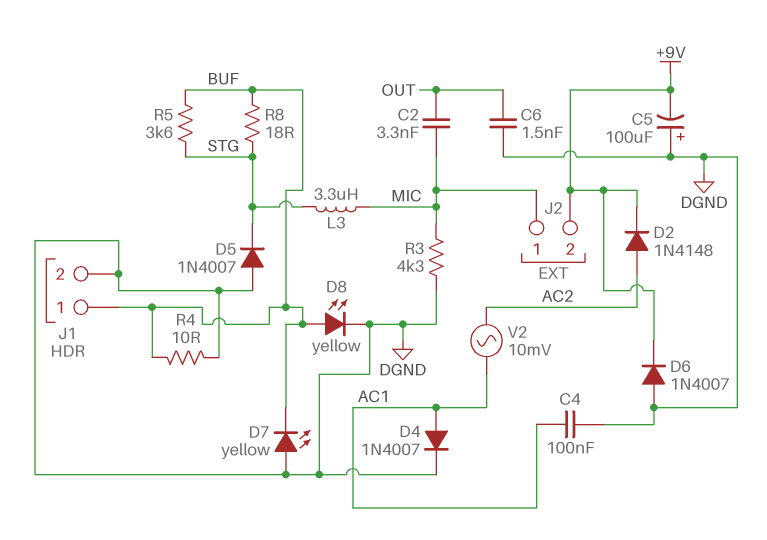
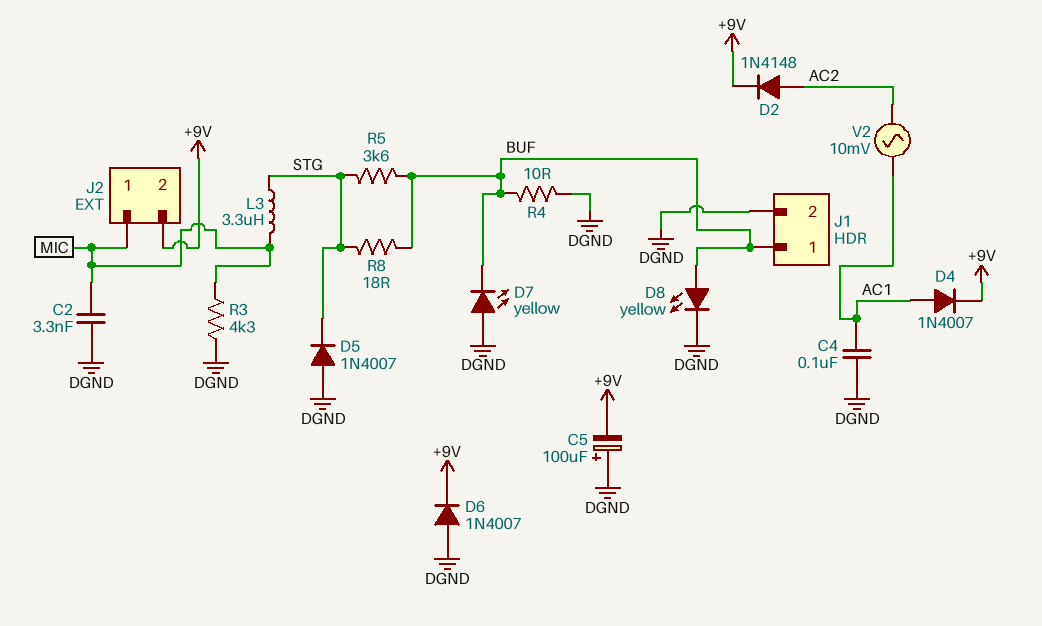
C2: 3.3nF (MIC, OUT) -> 3.3nF (DGND, MIC)
C6: 1.5nF (DGND, OUT) -> none
D4: diode 1N4007 (A AC1, K DGND) -> diode 1N4007 (A AC1, K +9V)

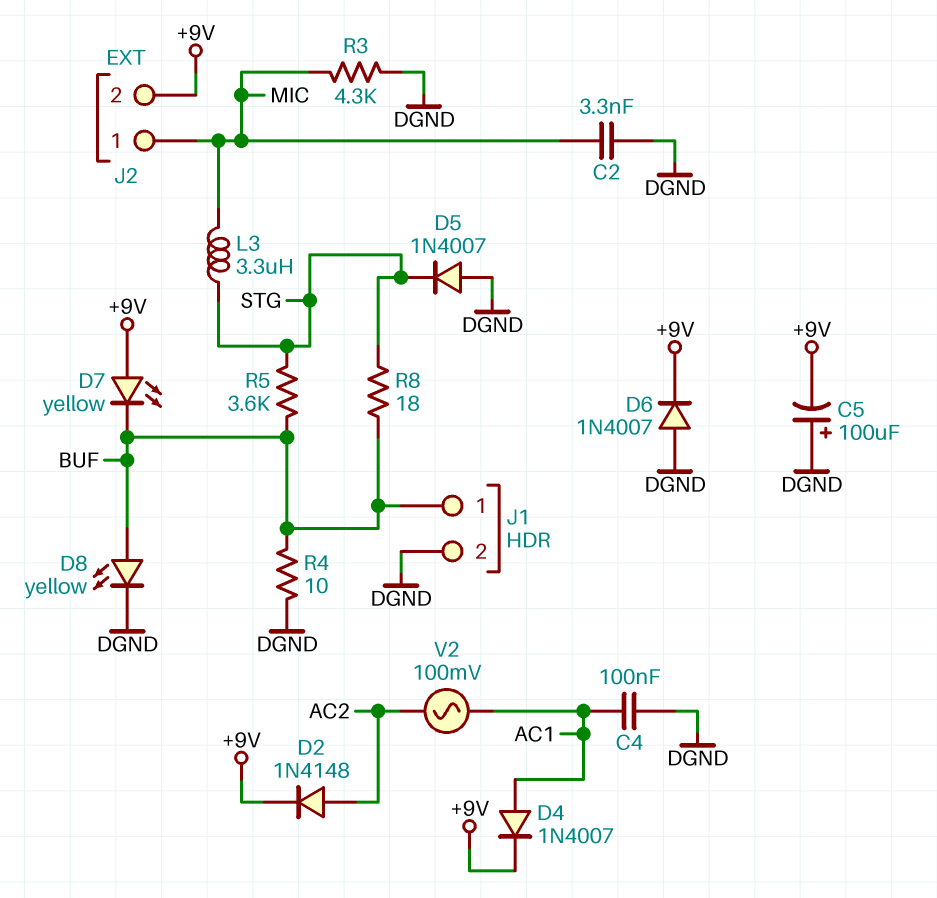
D7: LED yellow (A DGND, K BUF) -> LED yellow (A +9V, K BUF)
V2: AC 10mV (AC1, AC2) -> AC 100mV (AC1, AC2)

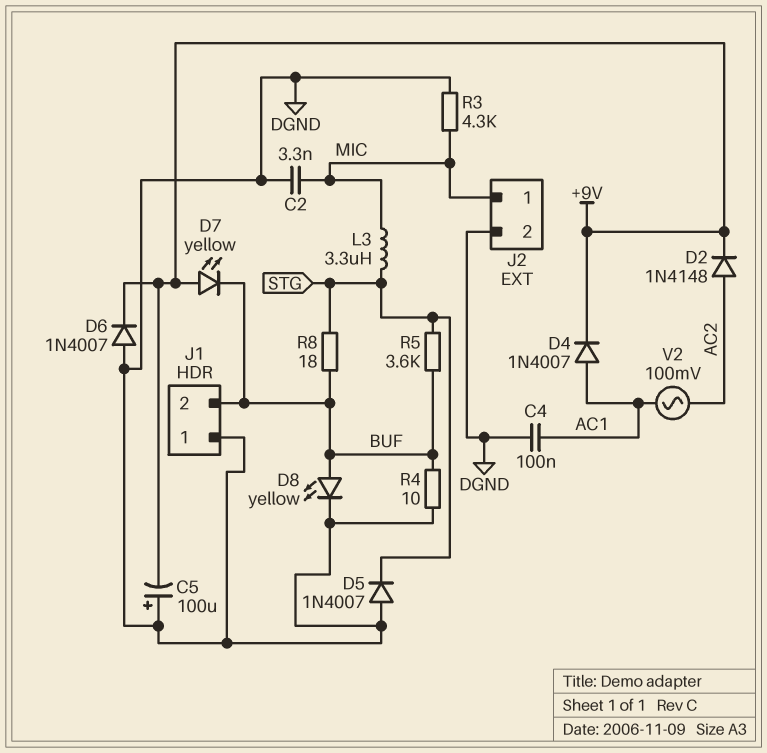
J1 pin 1: BUF -> DGND
J1 pin 2: DGND -> BUF
J2 pin 2: +9V -> DGND

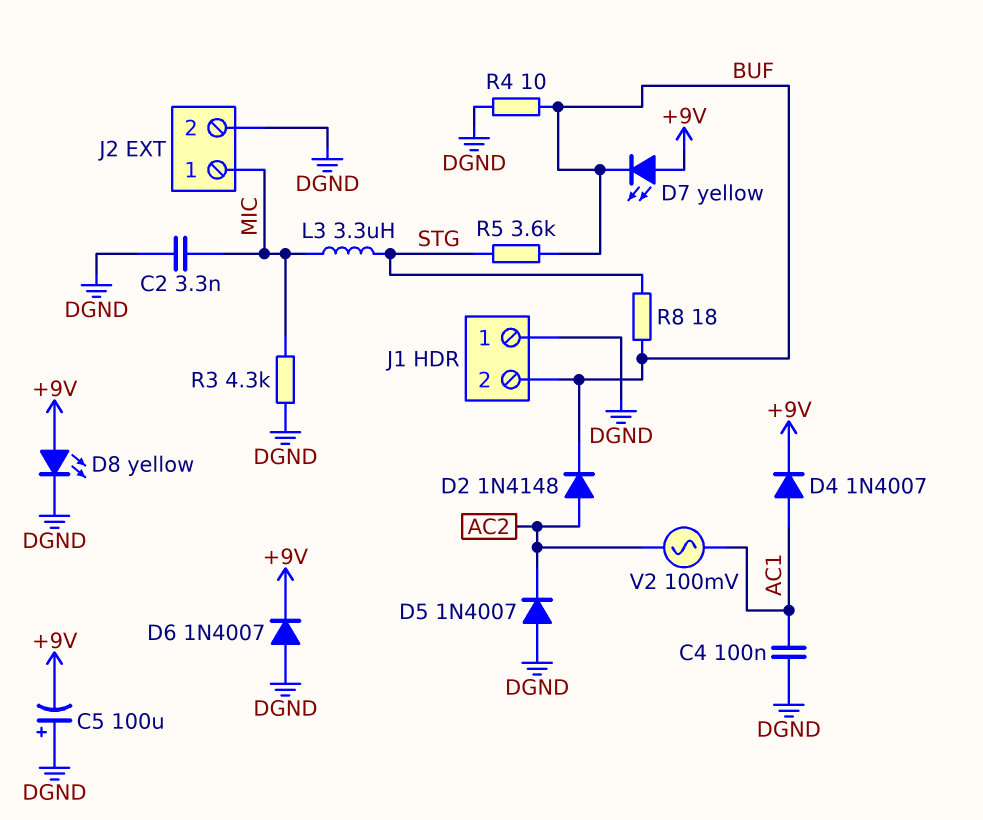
D2: diode 1N4148 (A AC2, K +9V) -> diode 1N4148 (A AC2, K BUF)
D5: diode 1N4007 (A DGND, K STG) -> diode 1N4007 (A DGND, K AC2)
D8: LED yellow (A BUF, K DGND) -> LED yellow (A +9V, K DGND)

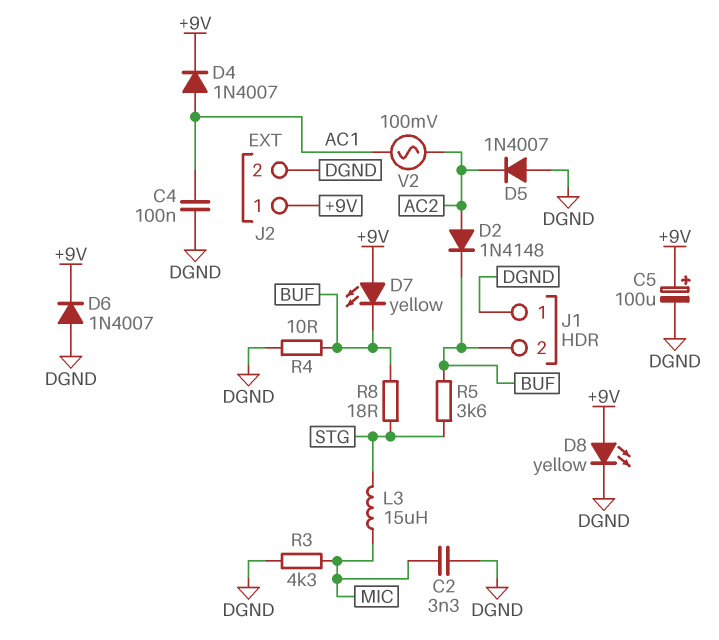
C5: 100uF (plus DGND, minus +9V) -> 100uF (plus +9V, minus DGND)
J2 pin 1: MIC -> +9V
L3: 3.3uH (MIC, STG) -> 15uH (MIC, STG)

